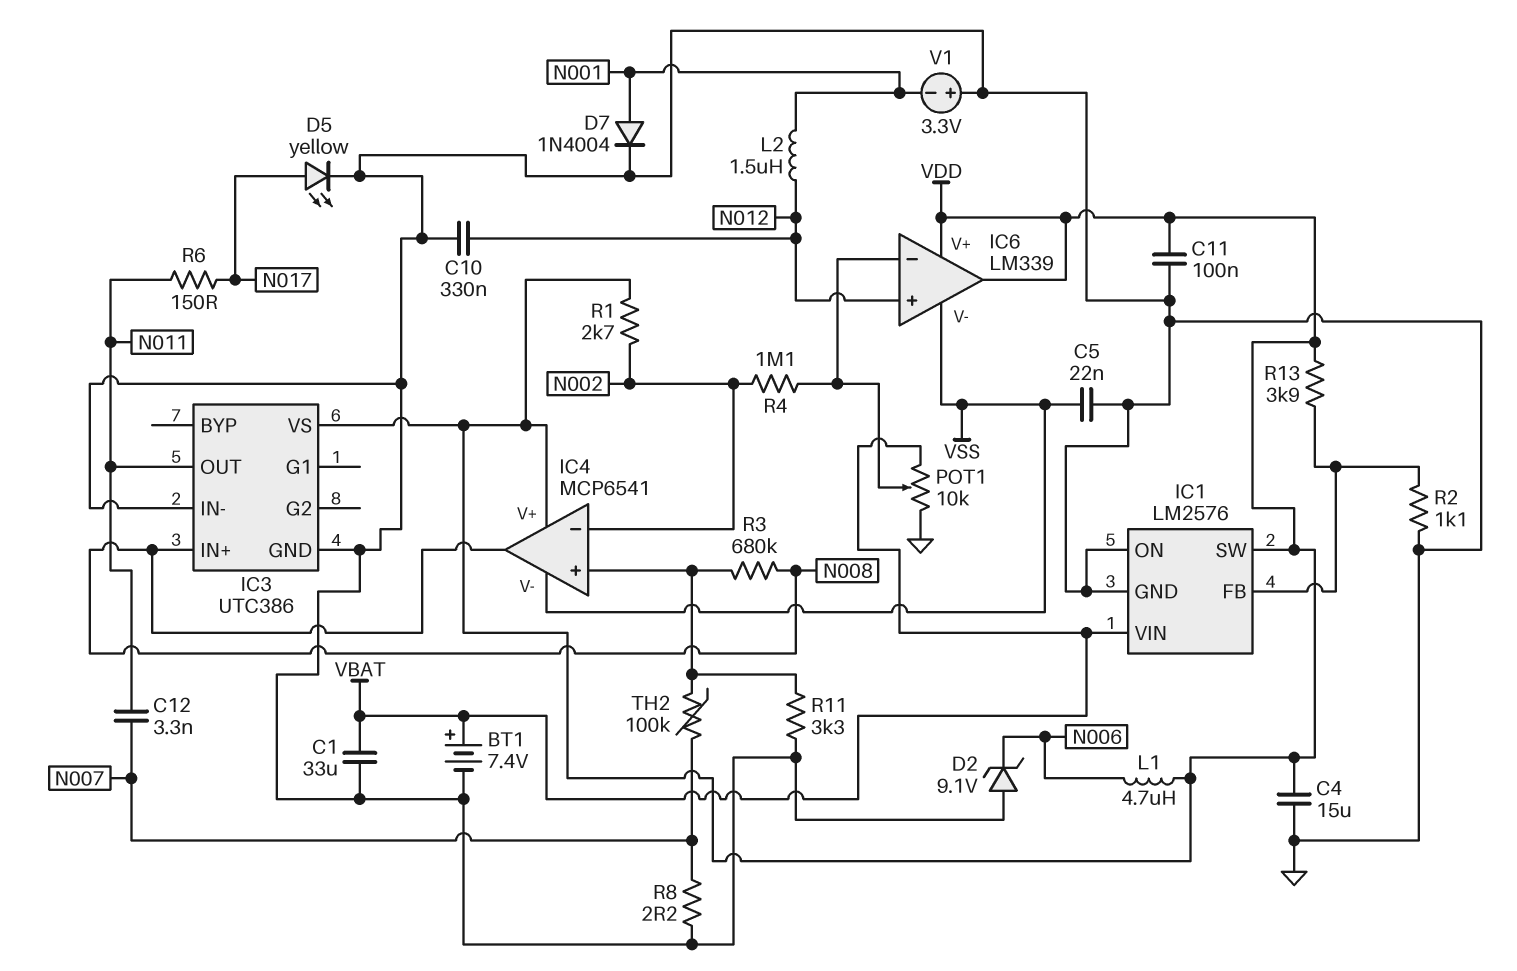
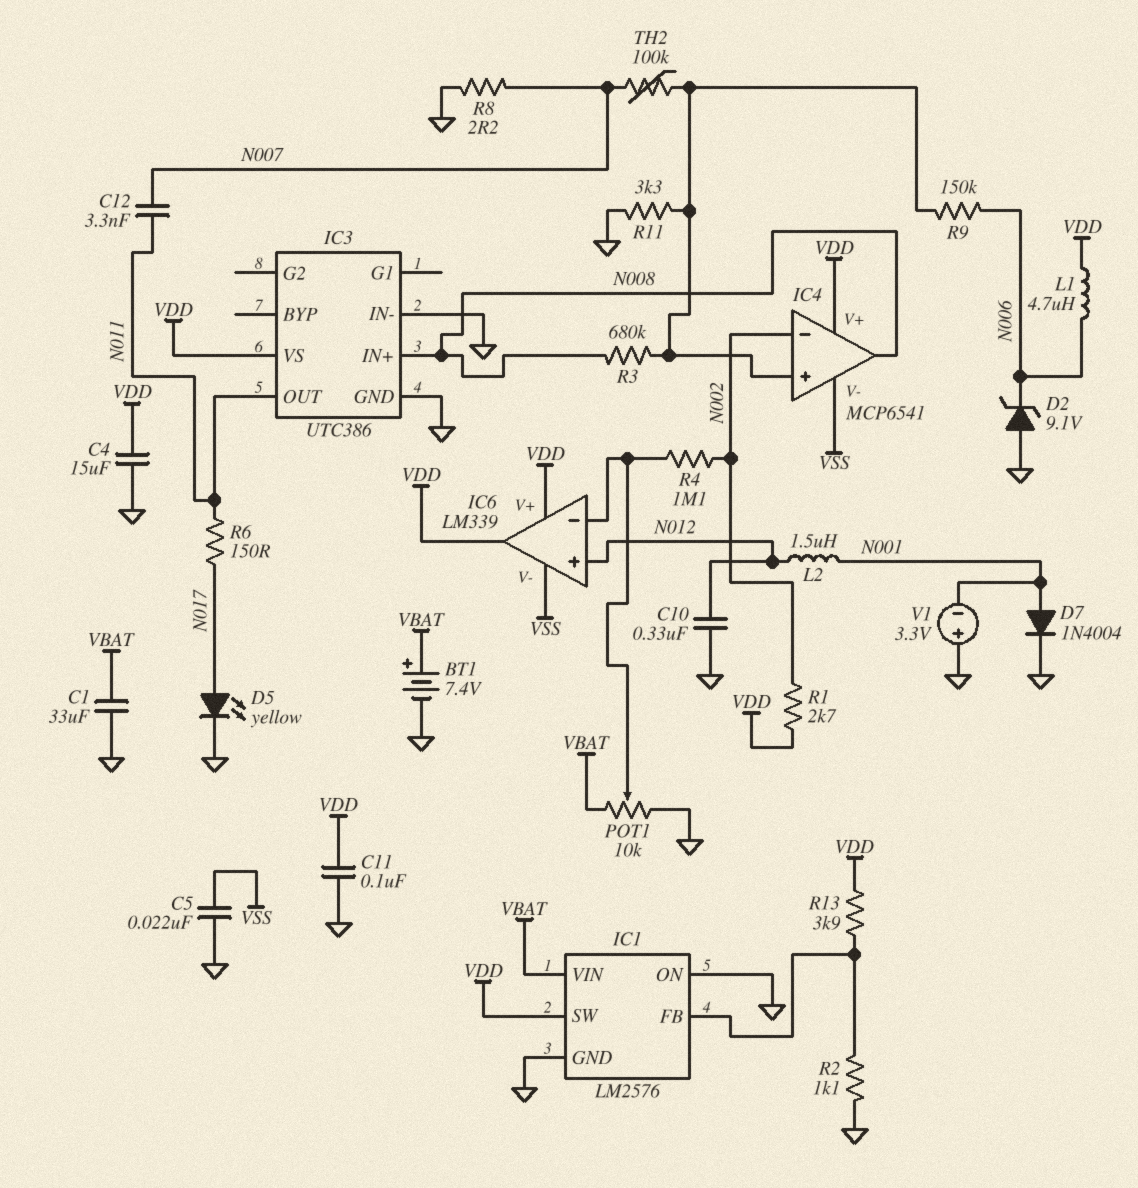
R9: none -> 150k (IC4/in+, N006)

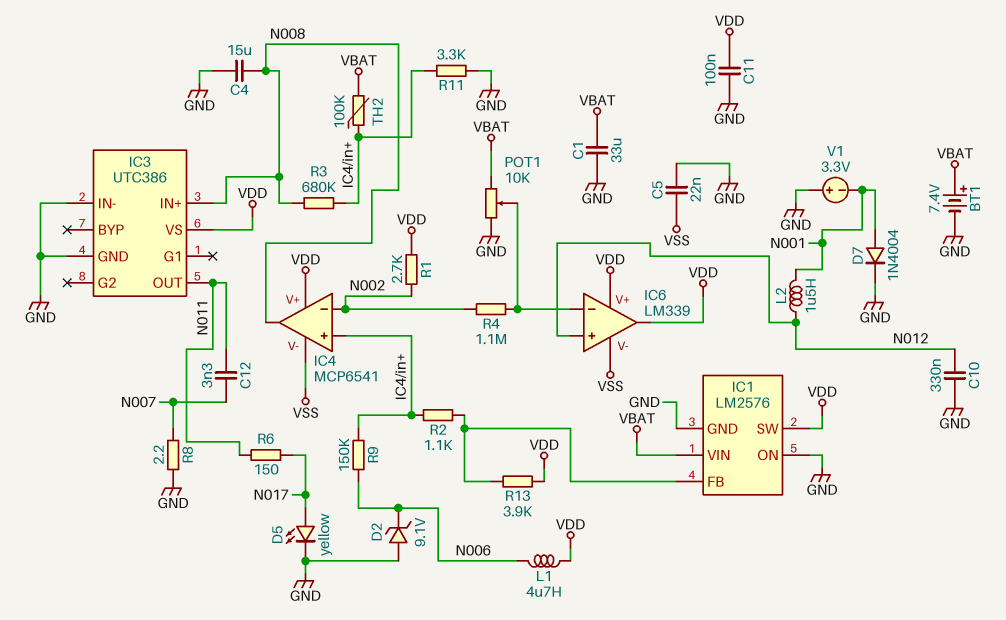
C4: 15uF (GND, VDD) -> 15uF (GND, N008)
R2: 1.1k (GND, IC1/FB) -> 1.1k (IC1/FB, IC4/in+)
TH2: 100k (IC4/in+, N007) -> 100k (IC4/in+, VBAT)

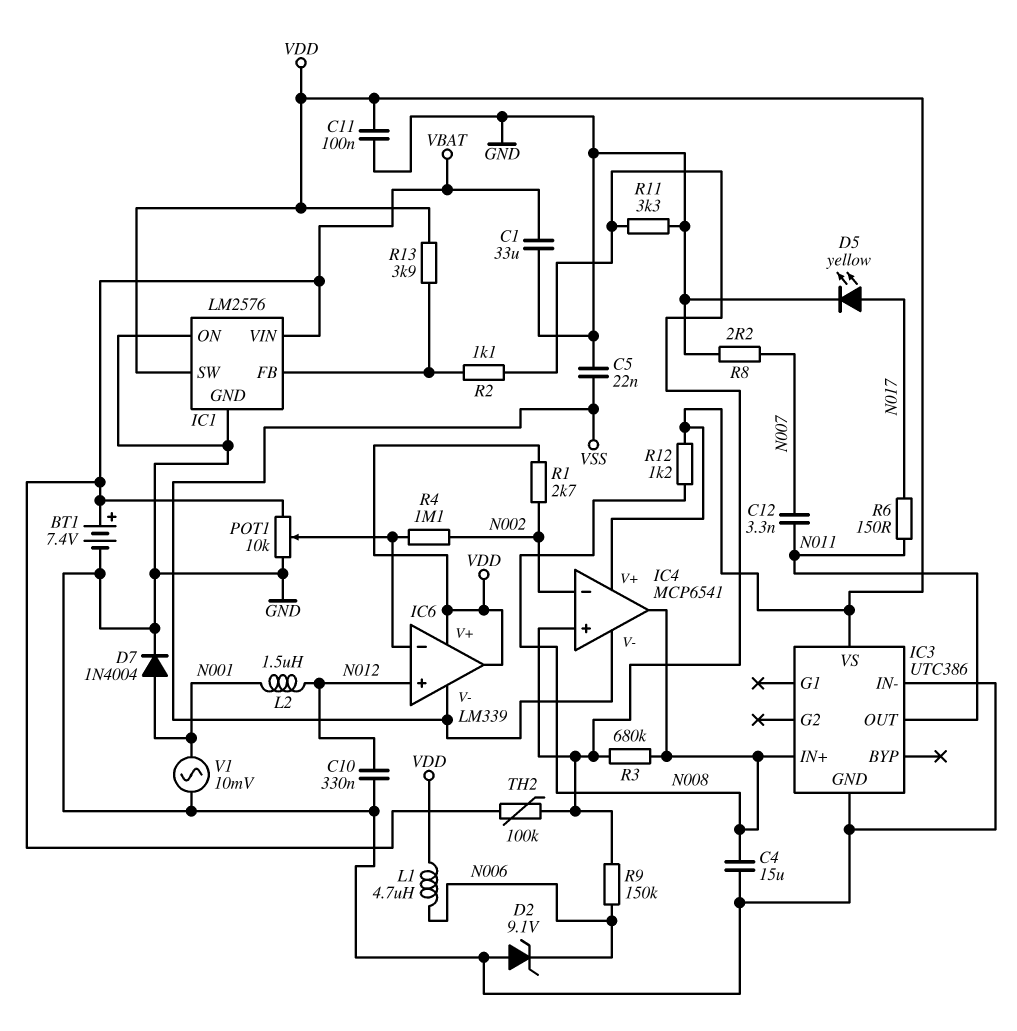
R12: none -> 1.2k (N008, VDD)
V1: 3.3V (plus GND, minus N001) -> AC 10mV (GND, N001)

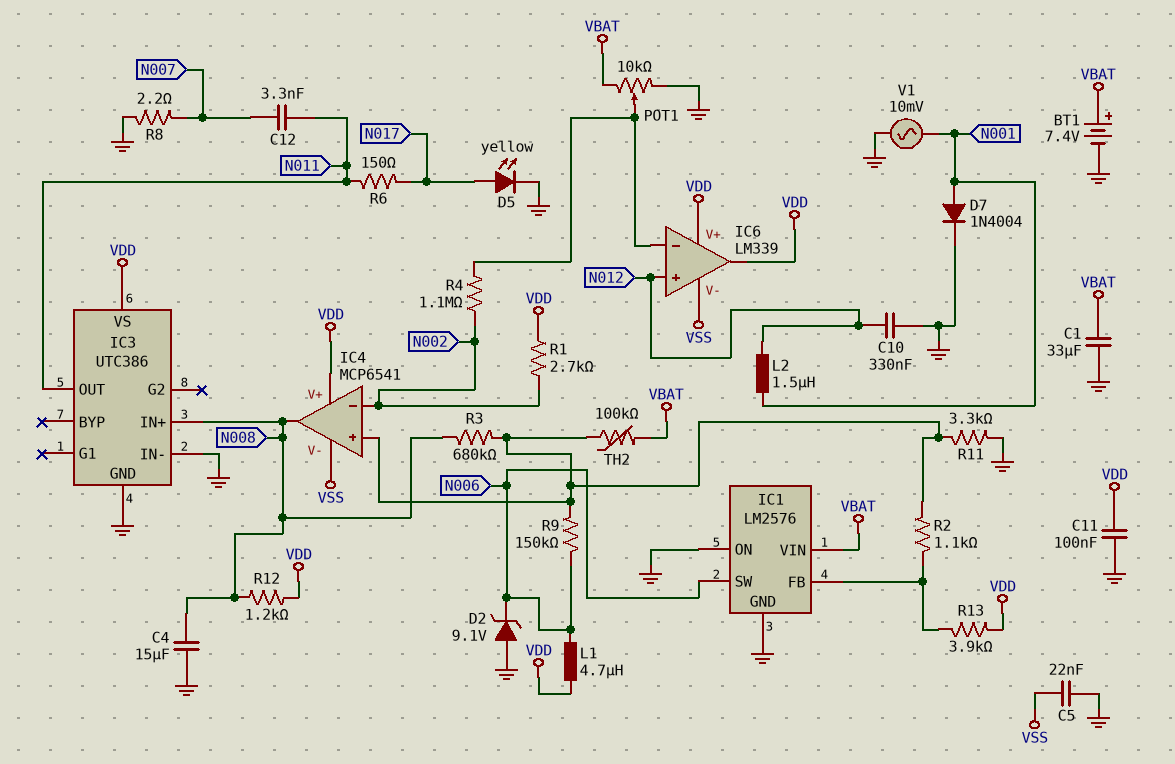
IC1 pin SW: VDD -> N006

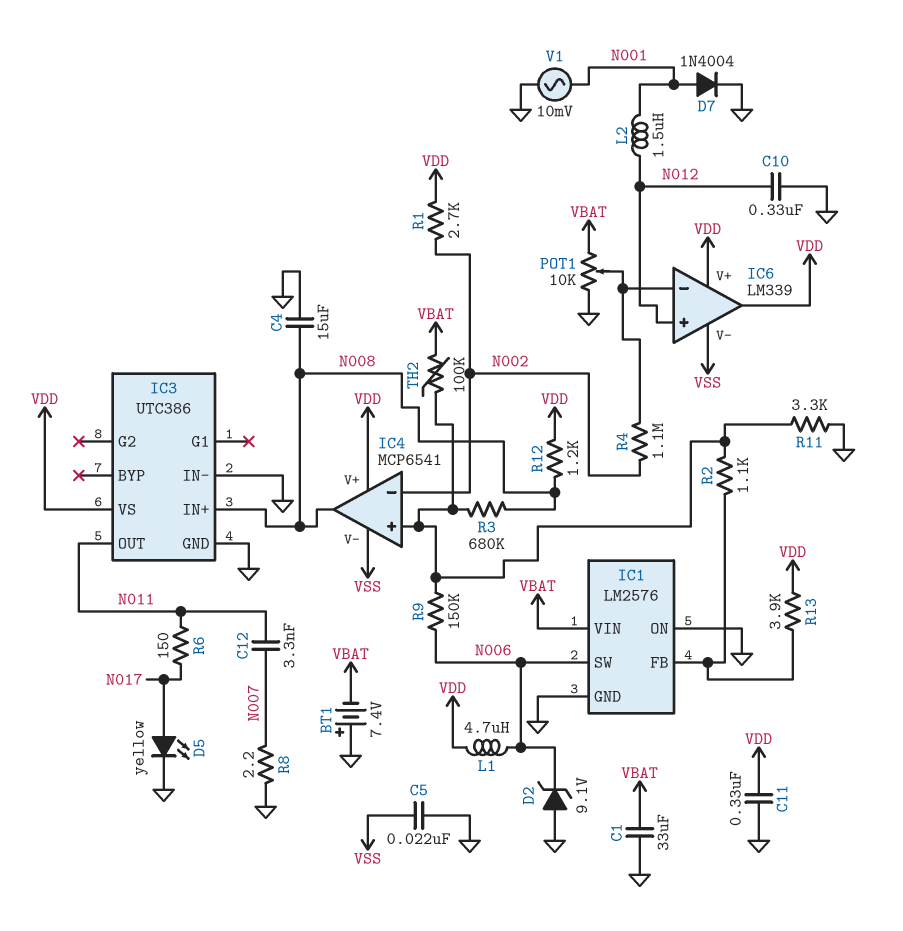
BT1: 7.4V (plus VBAT, minus GND) -> 7.4V (plus GND, minus VBAT)
C11: 100nF (GND, VDD) -> 330nF (GND, VDD)

